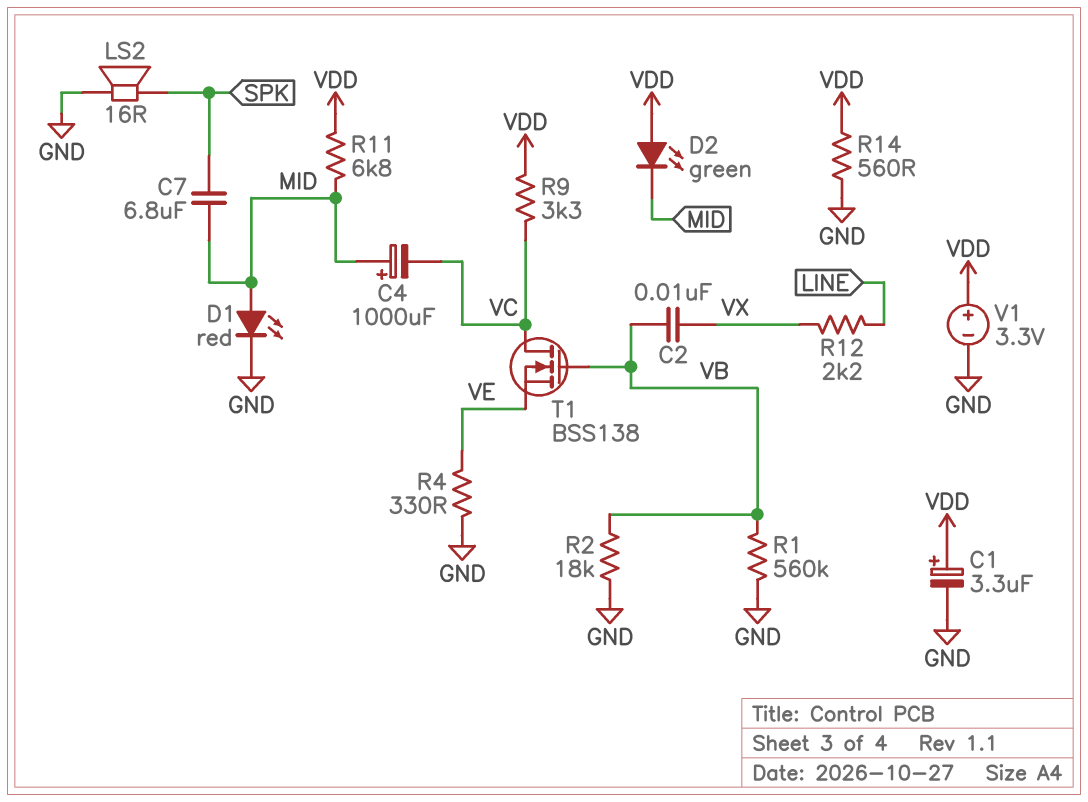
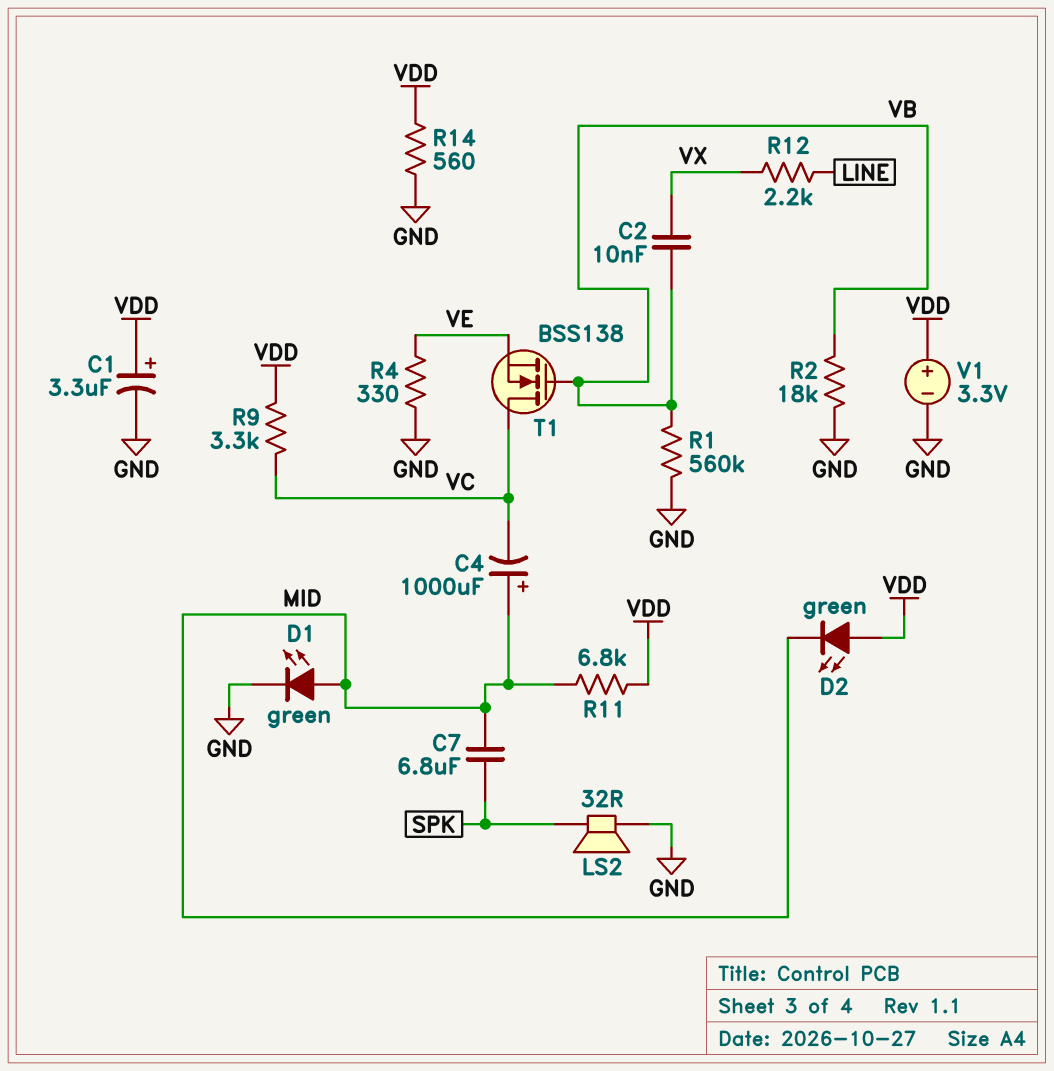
D1: LED red (A MID, K GND) -> LED green (A MID, K GND)
LS2: speaker 16R (GND, SPK) -> speaker 32R (GND, SPK)

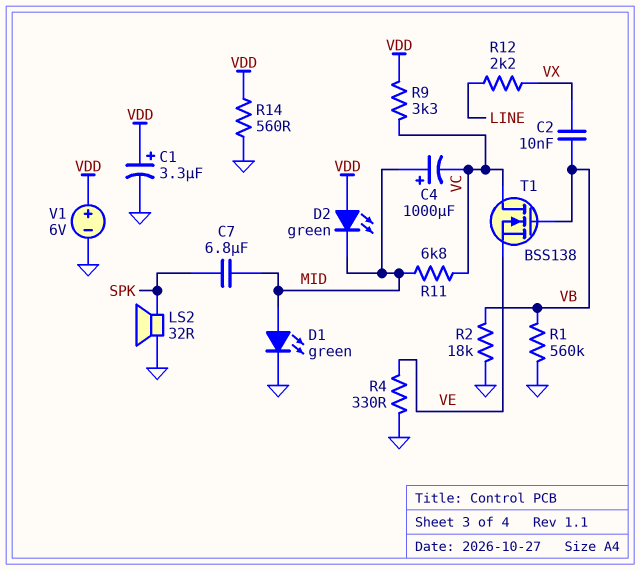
R11: 6.8k (MID, VDD) -> 6.8k (MID, VC)
V1: 3.3V (plus VDD, minus GND) -> 6V (plus VDD, minus GND)

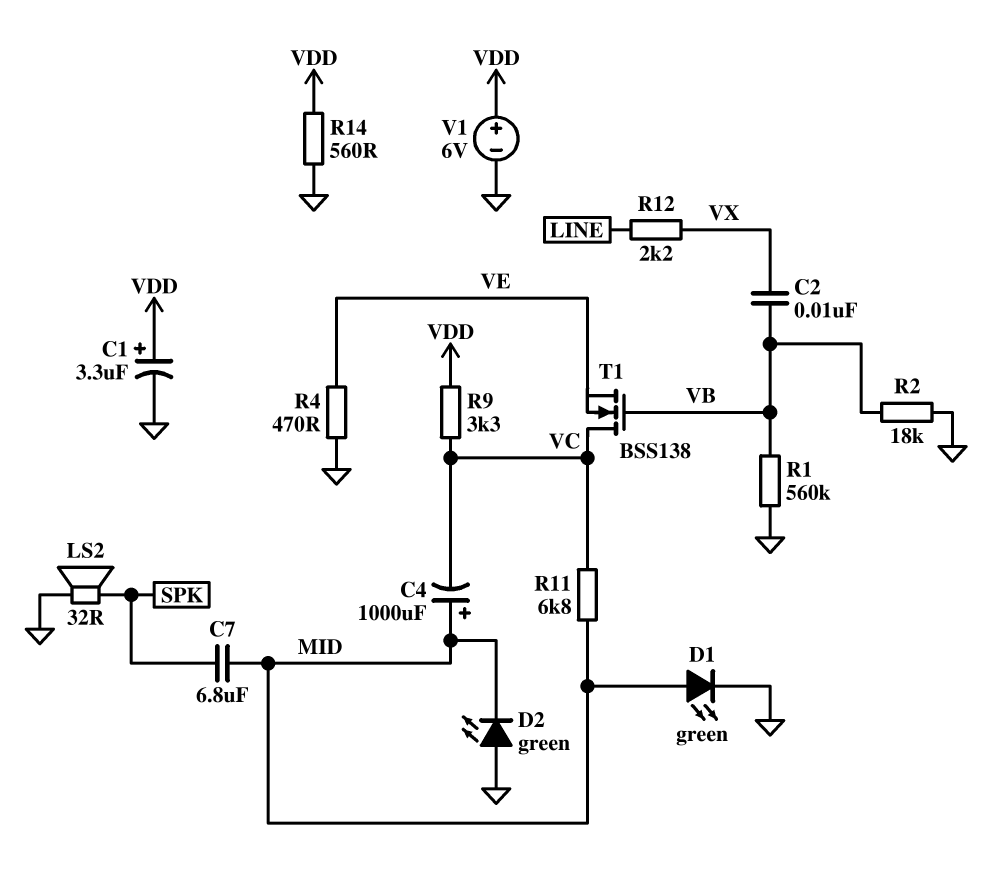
D2: LED green (A VDD, K MID) -> LED green (A GND, K MID)
R4: 330 (GND, VE) -> 470 (GND, VE)

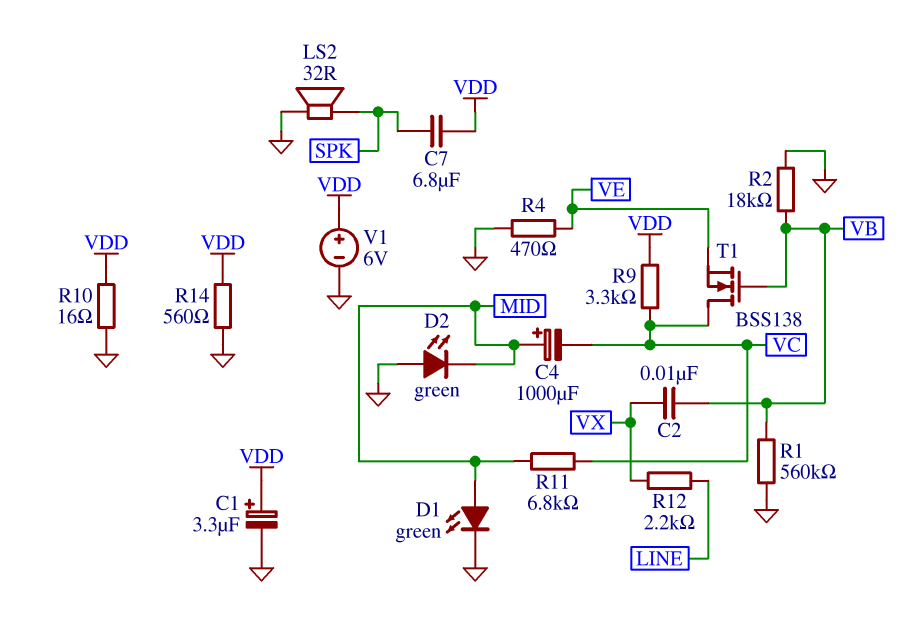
C7: 6.8uF (MID, SPK) -> 6.8uF (SPK, VDD)
R10: none -> 16 (GND, VDD)

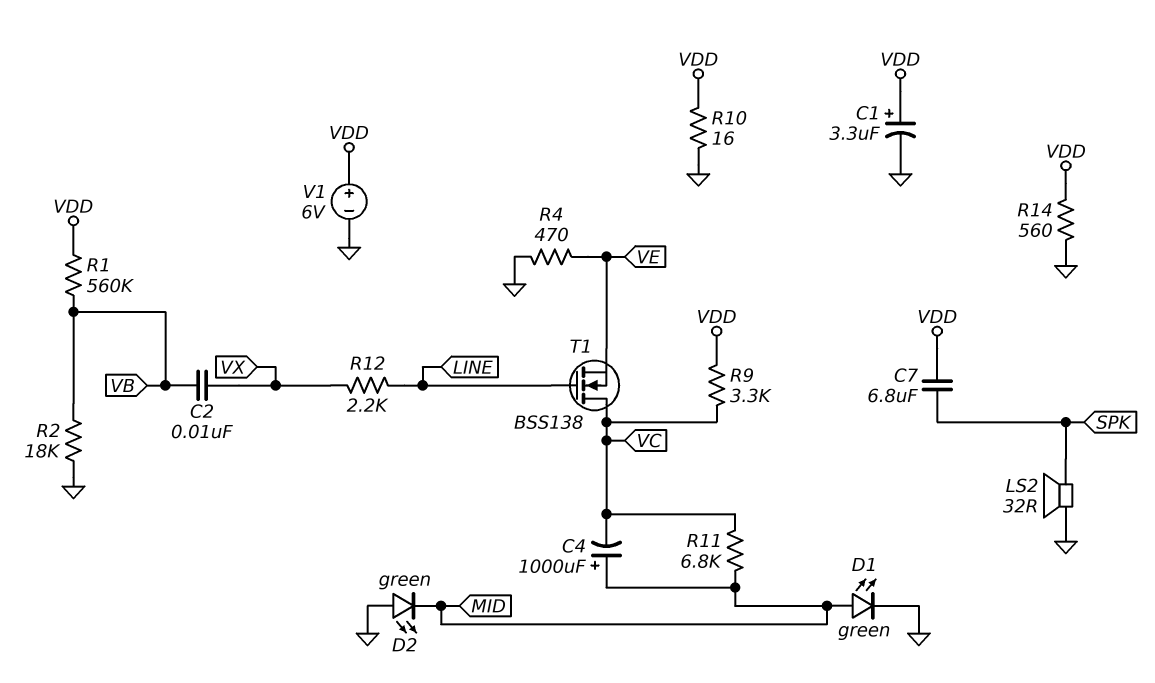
R1: 560k (GND, VB) -> 560k (VB, VDD)
T1: NMOS BSS138 (G VB, D VC, S VE) -> NMOS BSS138 (G LINE, D VC, S VE)

